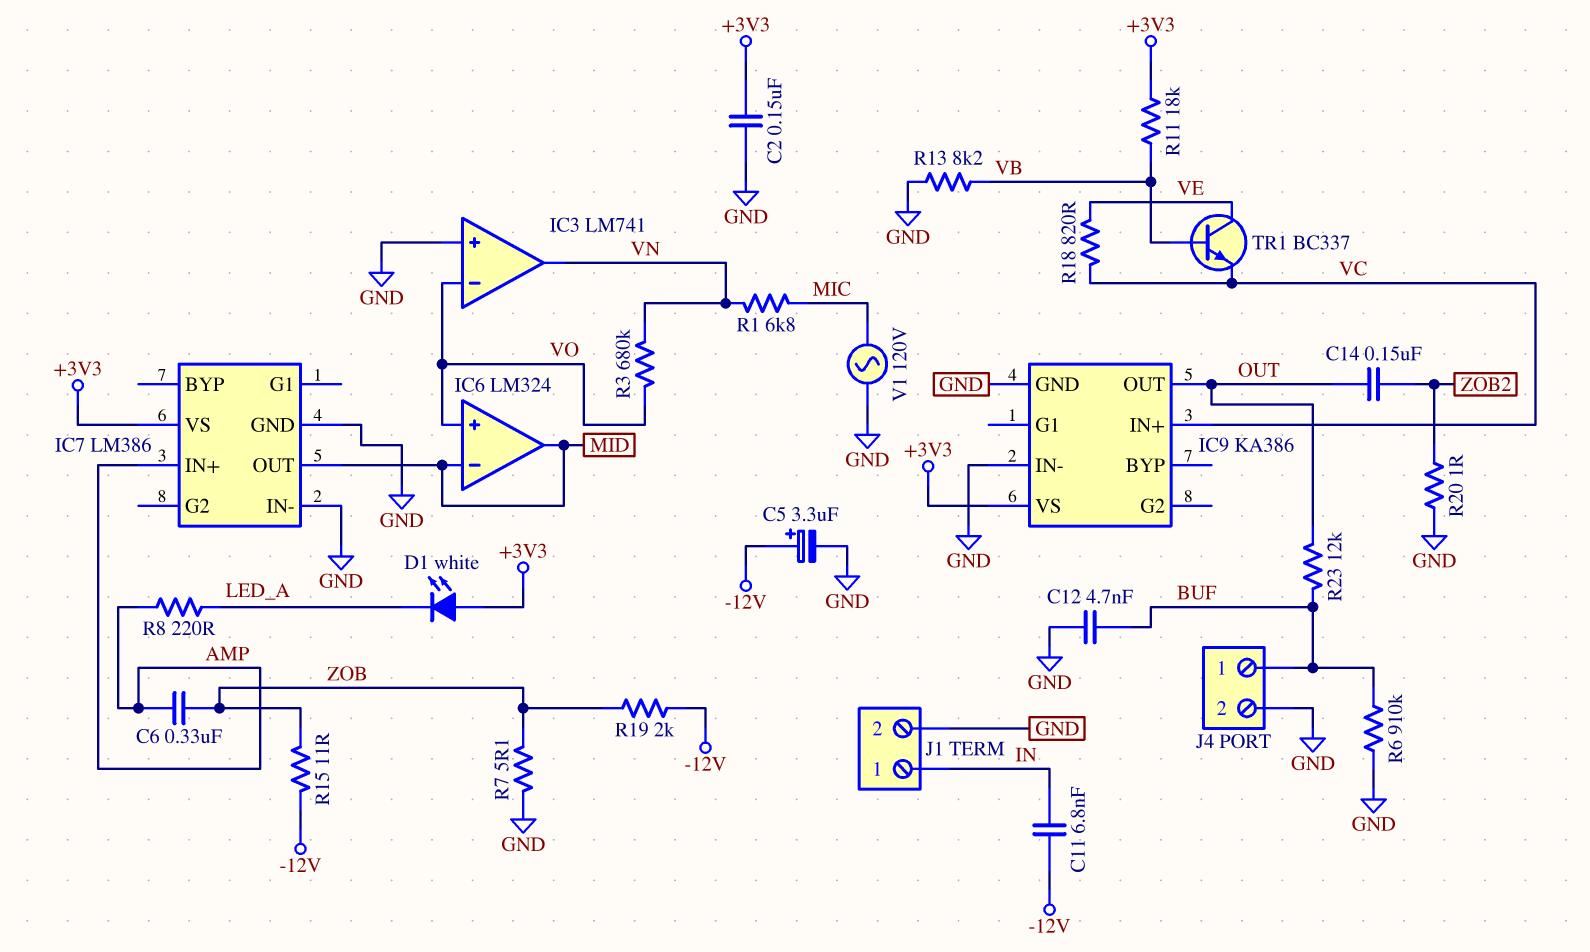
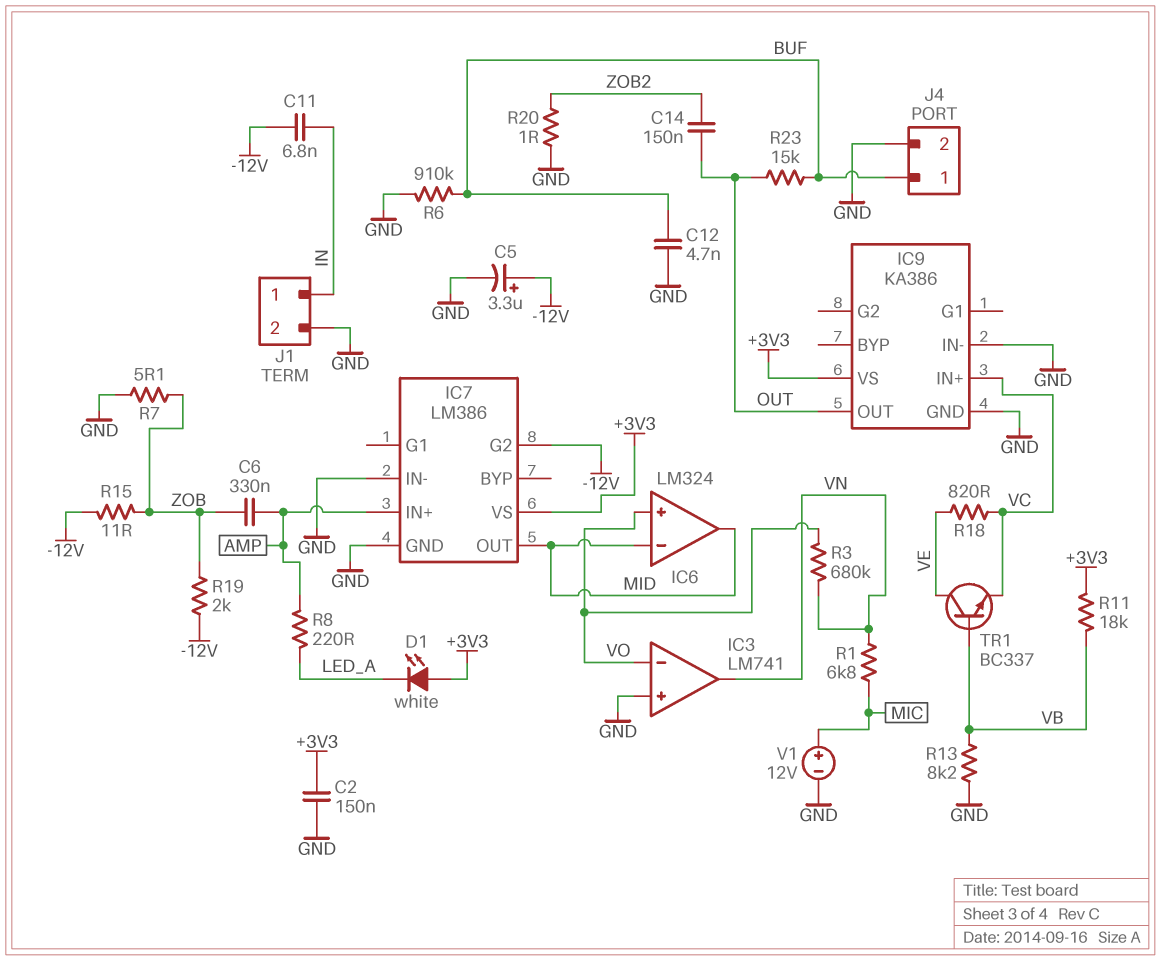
IC7 pin G2: none -> -12V
R23: 12k (BUF, OUT) -> 15k (BUF, OUT)
V1: AC 120V (GND, MIC) -> 12V (plus MIC, minus GND)

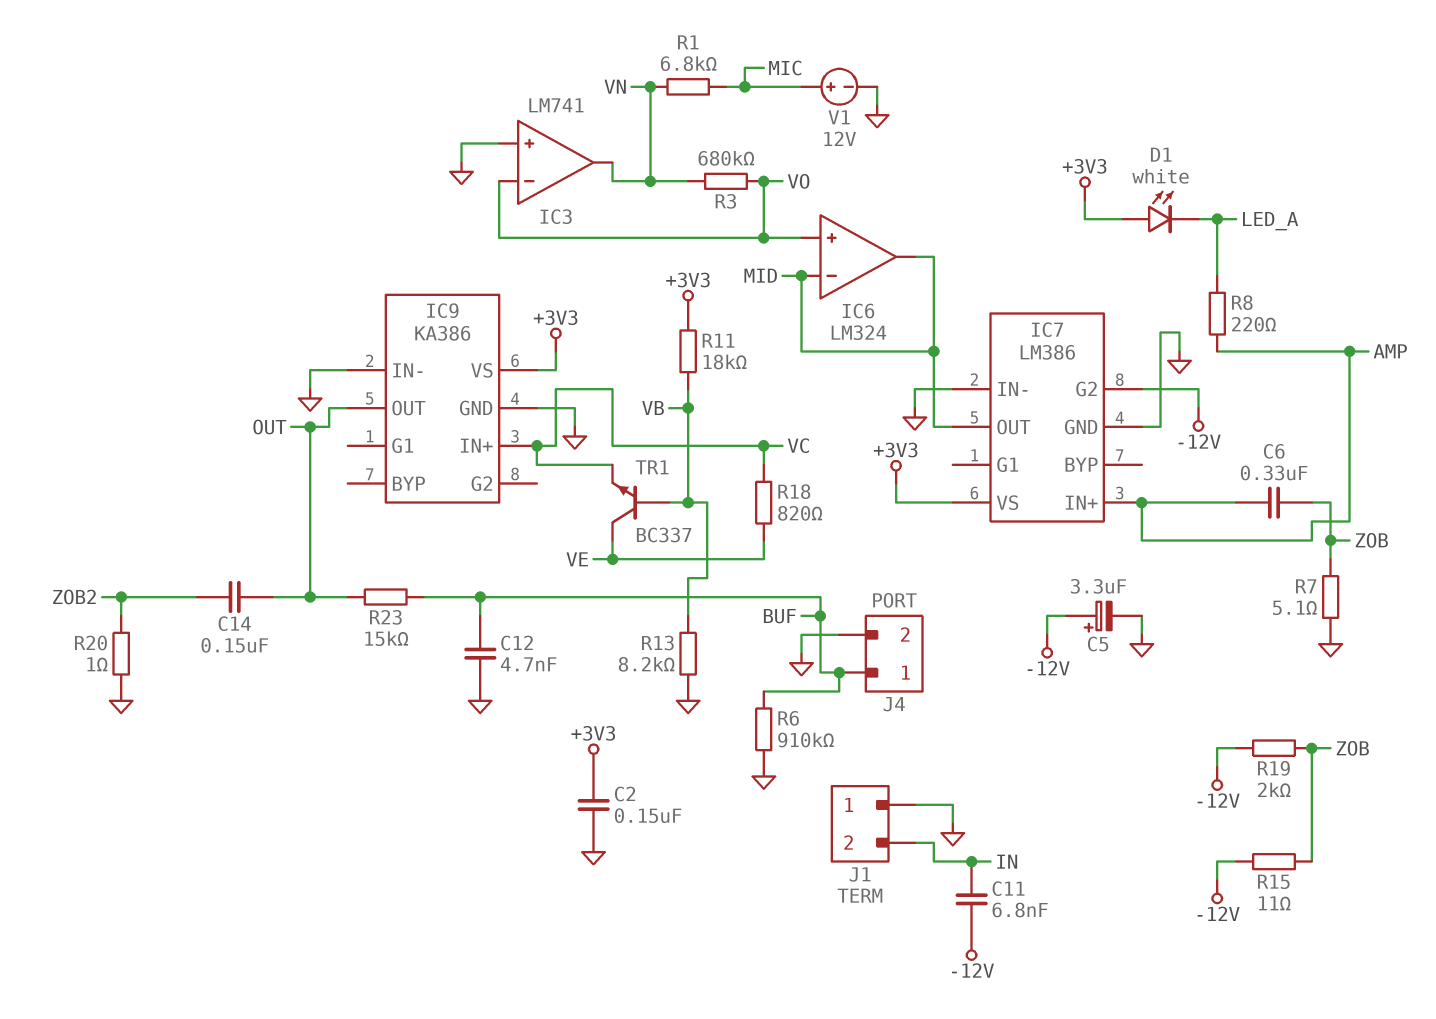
J1 pin 1: IN -> GND
J1 pin 2: GND -> IN

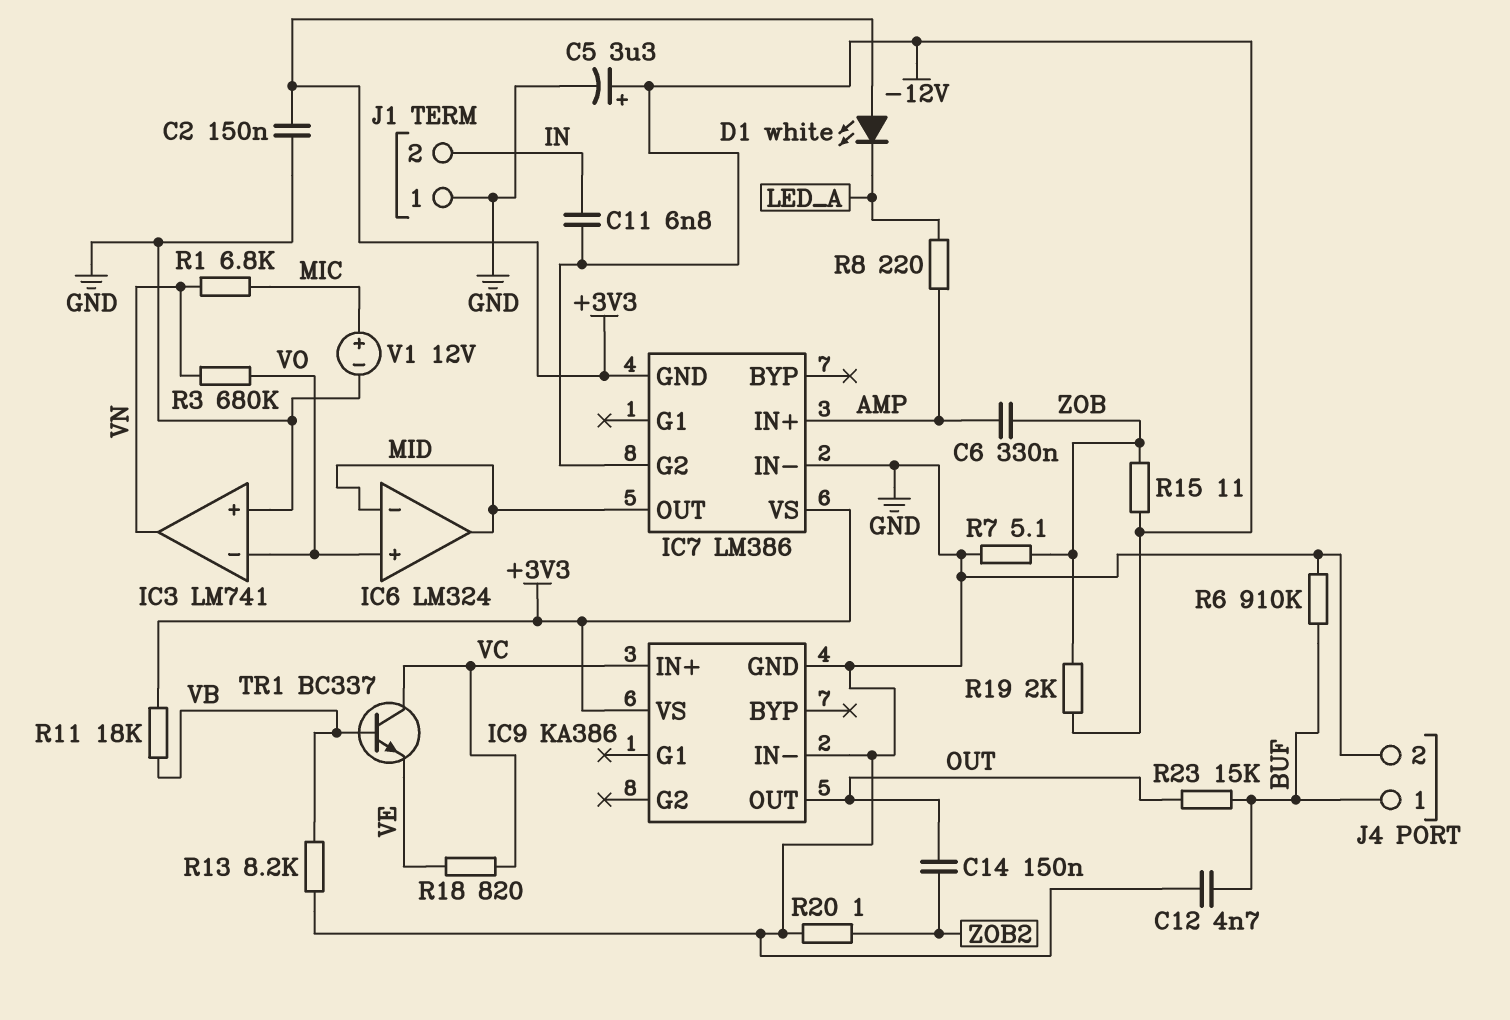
IC7 pin GND: GND -> +3V3
TR1: NPN BC337 (B VB, C VE, E VC) -> NPN BC337 (B VB, C VC, E VE)

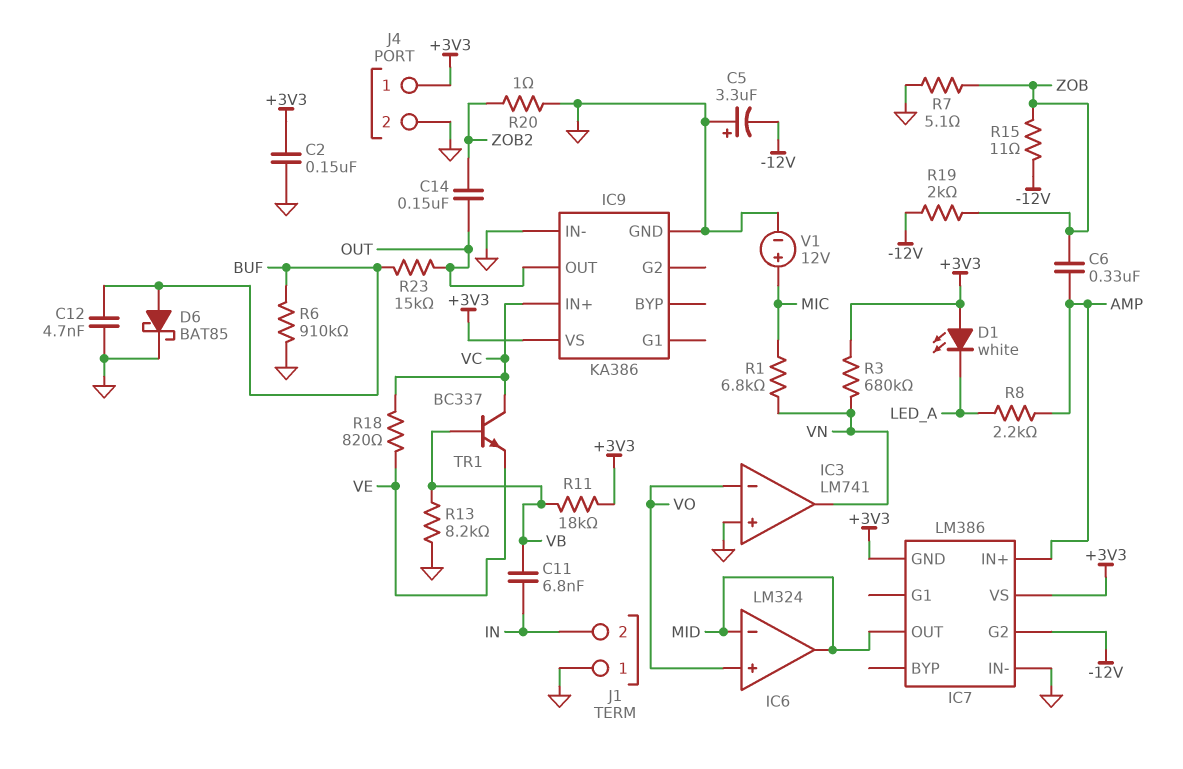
C5: 3.3uF (plus -12V, minus GND) -> 3.3uF (plus GND, minus -12V)
C11: 6.8nF (-12V, IN) -> 6.8nF (IN, VB)
D6: none -> schottky BAT85 (A BUF, K GND)
J4 pin 1: BUF -> +3V3
R3: 680k (VN, VO) -> 680k (+3V3, VN)
R8: 220 (AMP, LED_A) -> 2.2k (AMP, LED_A)

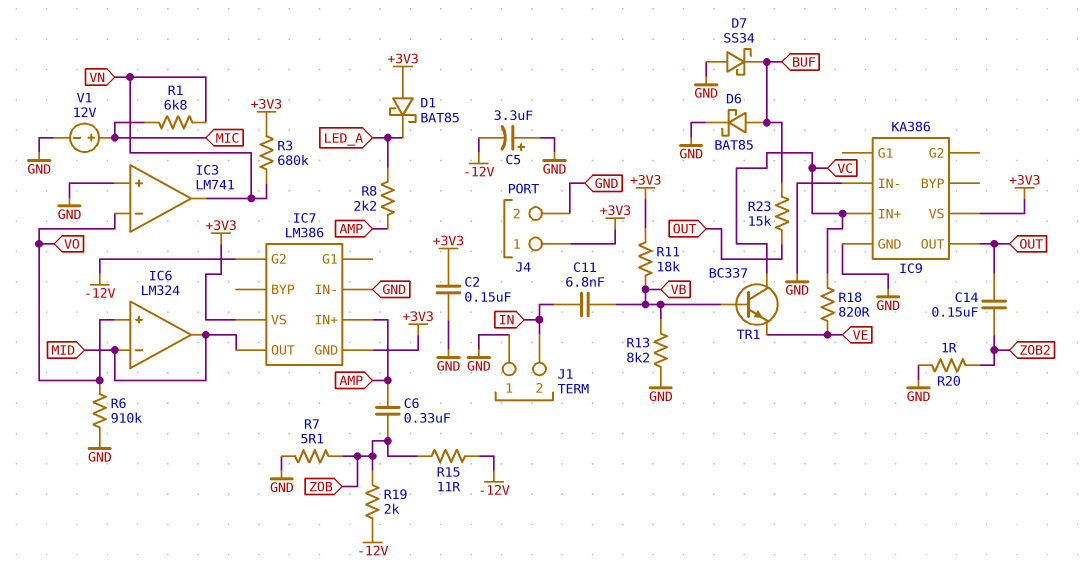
C12: 4.7nF (BUF, GND) -> none
D1: LED white (A +3V3, K LED_A) -> schottky BAT85 (A +3V3, K LED_A)
D7: none -> schottky SS34 (A GND, K BUF)
R6: 910k (BUF, GND) -> 910k (GND, VO)

